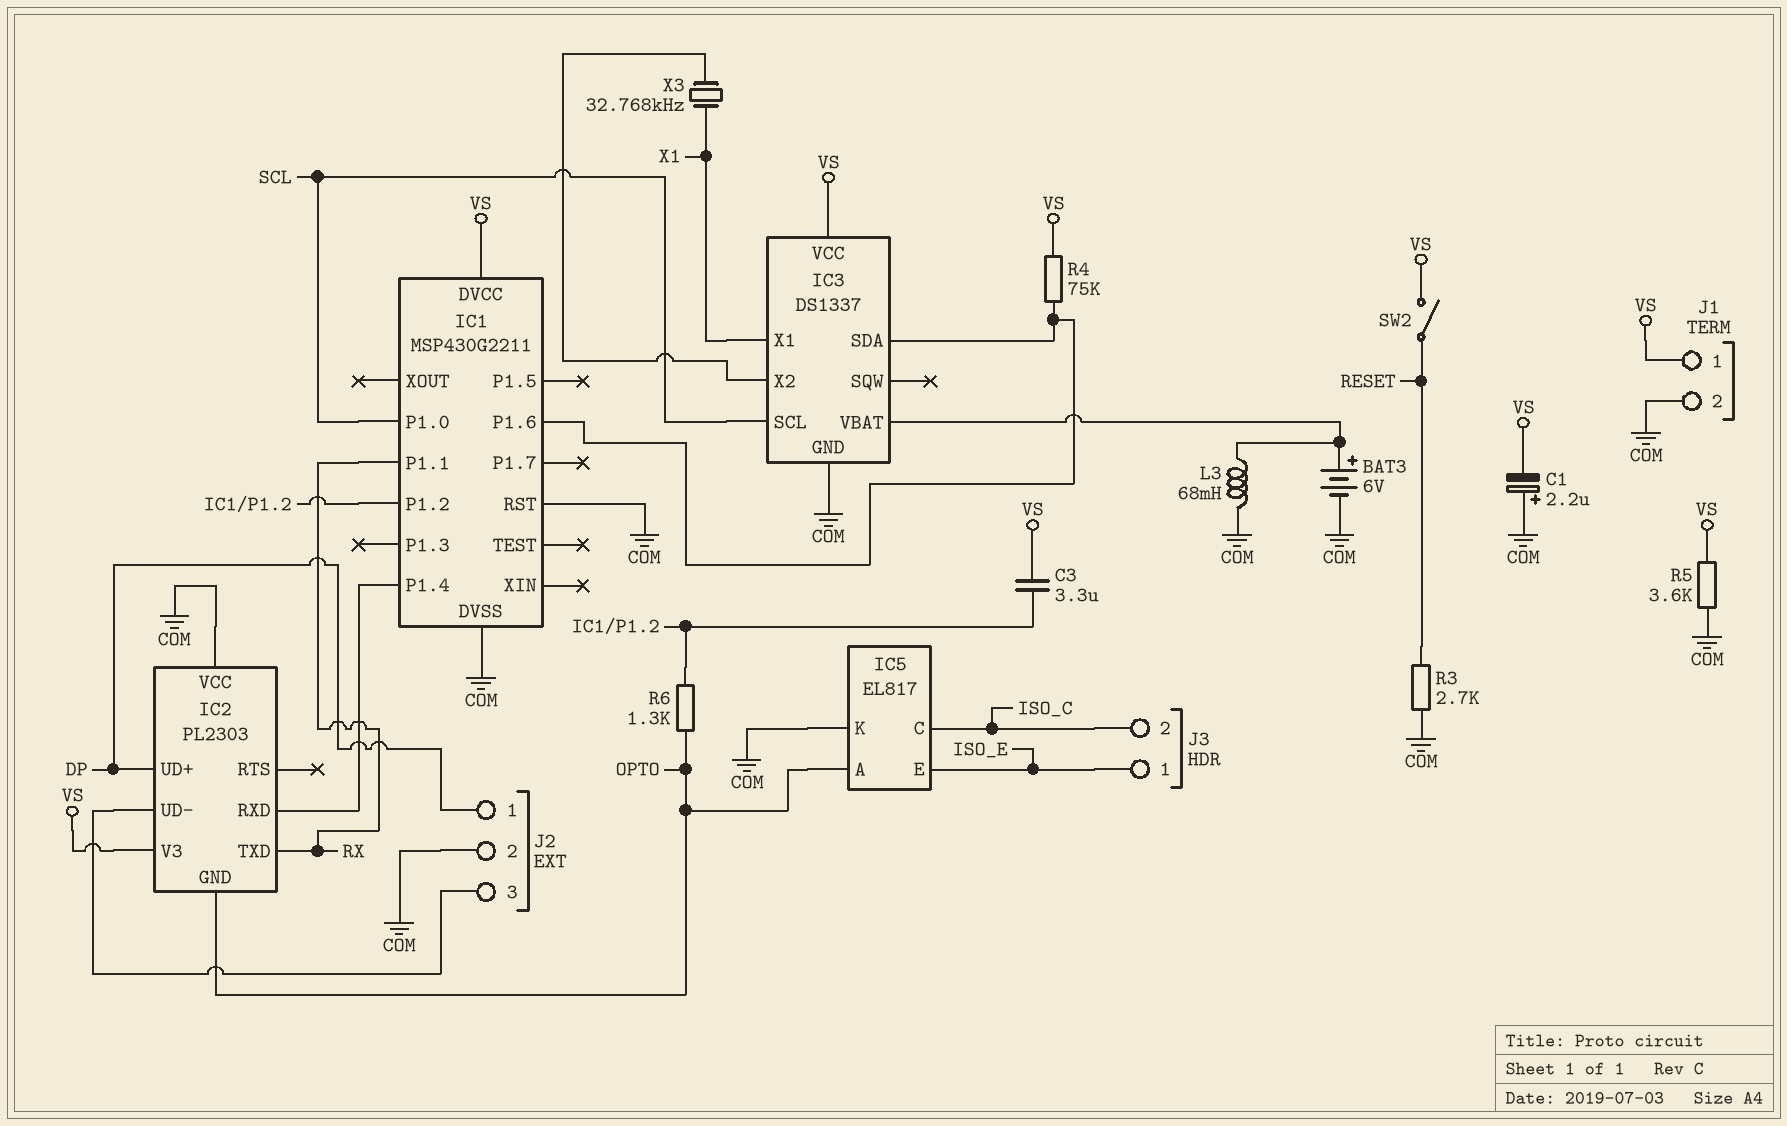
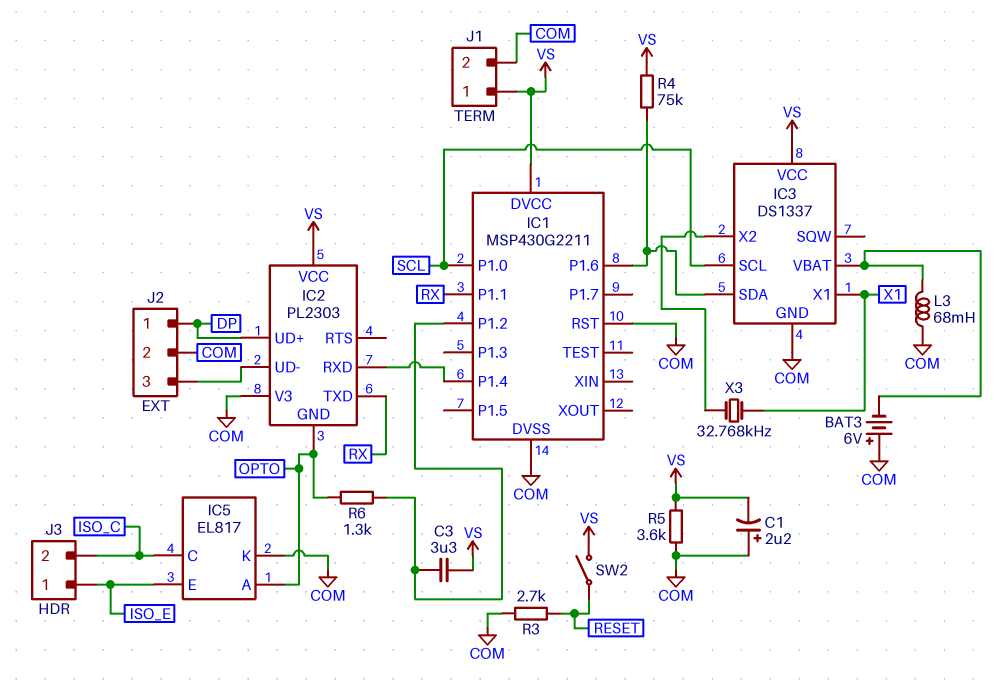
BAT3: 6V (plus IC3/VBAT, minus COM) -> 6V (plus COM, minus IC3/VBAT)
IC2 pin V3: VS -> COM
IC2 pin VCC: COM -> VS

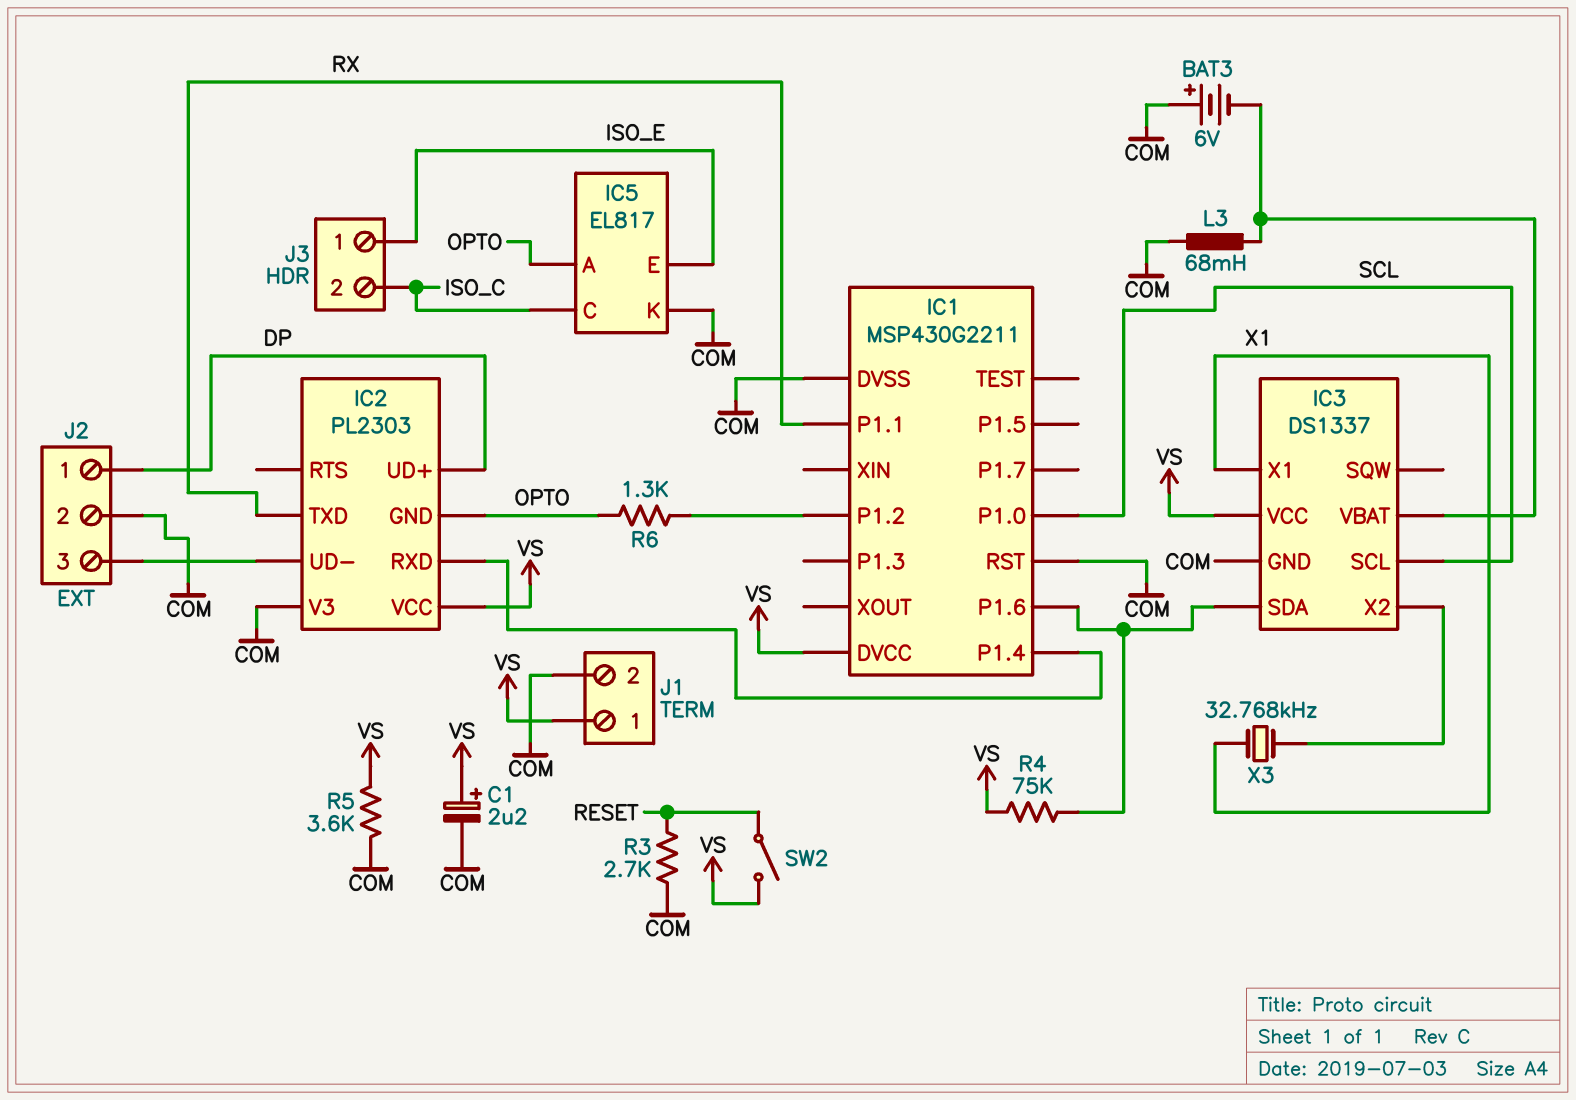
C1: 2.2uF (plus COM, minus VS) -> 2.2uF (plus VS, minus COM)
C3: 3.3uF (IC1/P1.2, VS) -> none

